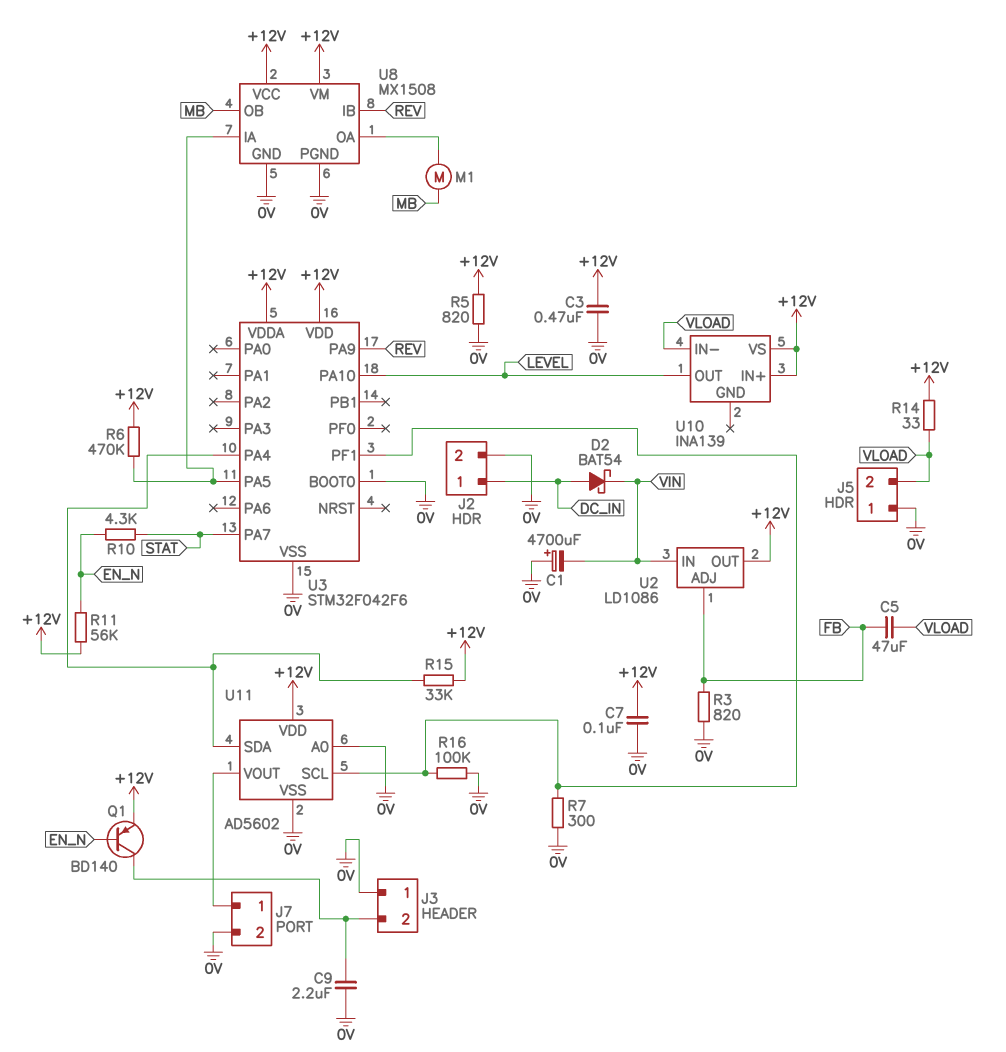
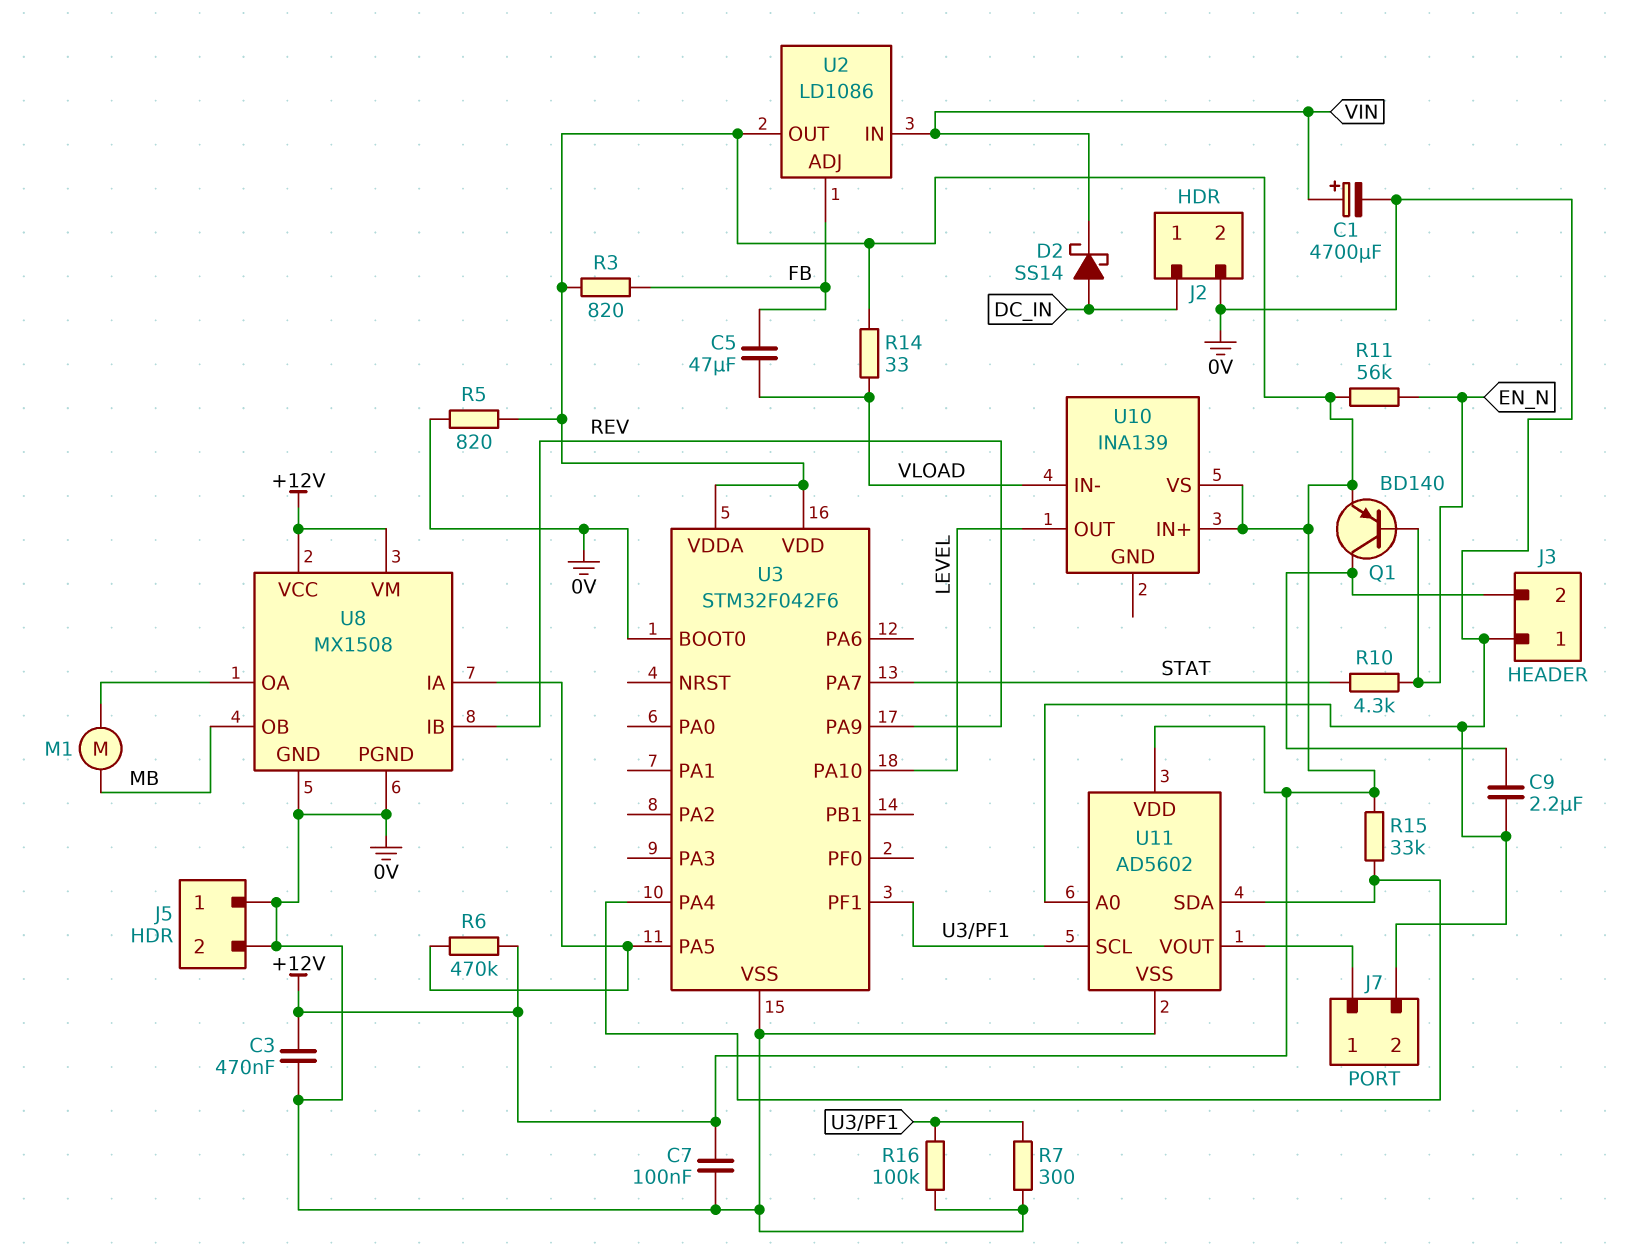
C1: 4700uF (plus 0V, minus VIN) -> 4700uF (plus VIN, minus 0V)
D2: schottky BAT54 (A DC_IN, K VIN) -> schottky SS14 (A DC_IN, K VIN)
J5 pin 2: VLOAD -> 0V
R3: 820 (0V, FB) -> 820 (+12V, FB)

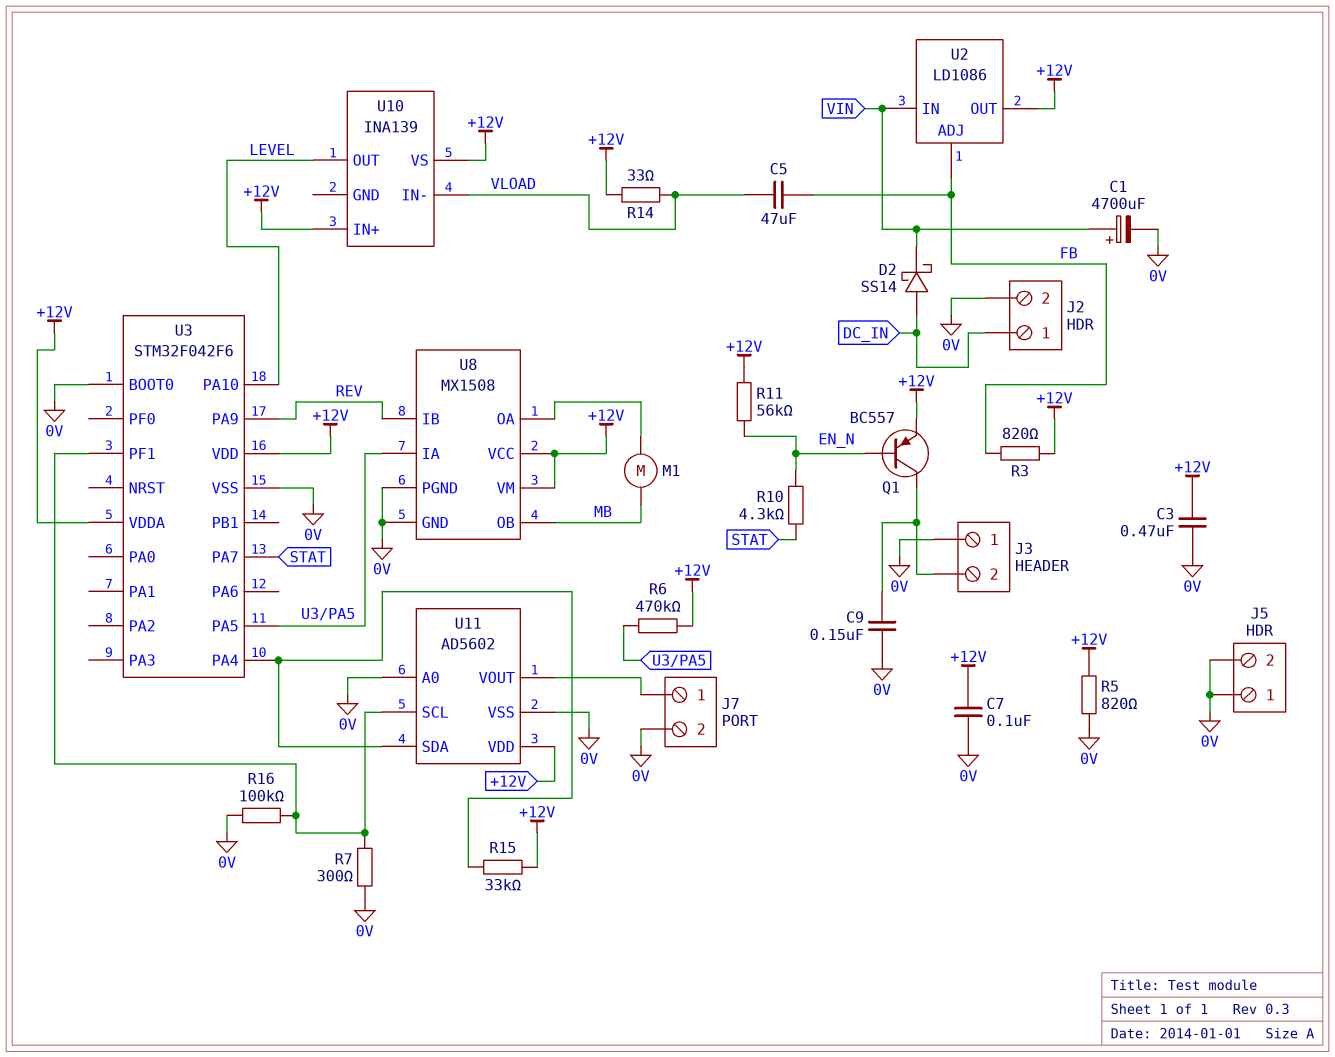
C9: 2.2uF (0V, J3/2) -> 150nF (0V, J3/2)
Q1: PNP BD140 (B EN_N, C J3/2, E +12V) -> PNP BC557 (B EN_N, C J3/2, E +12V)

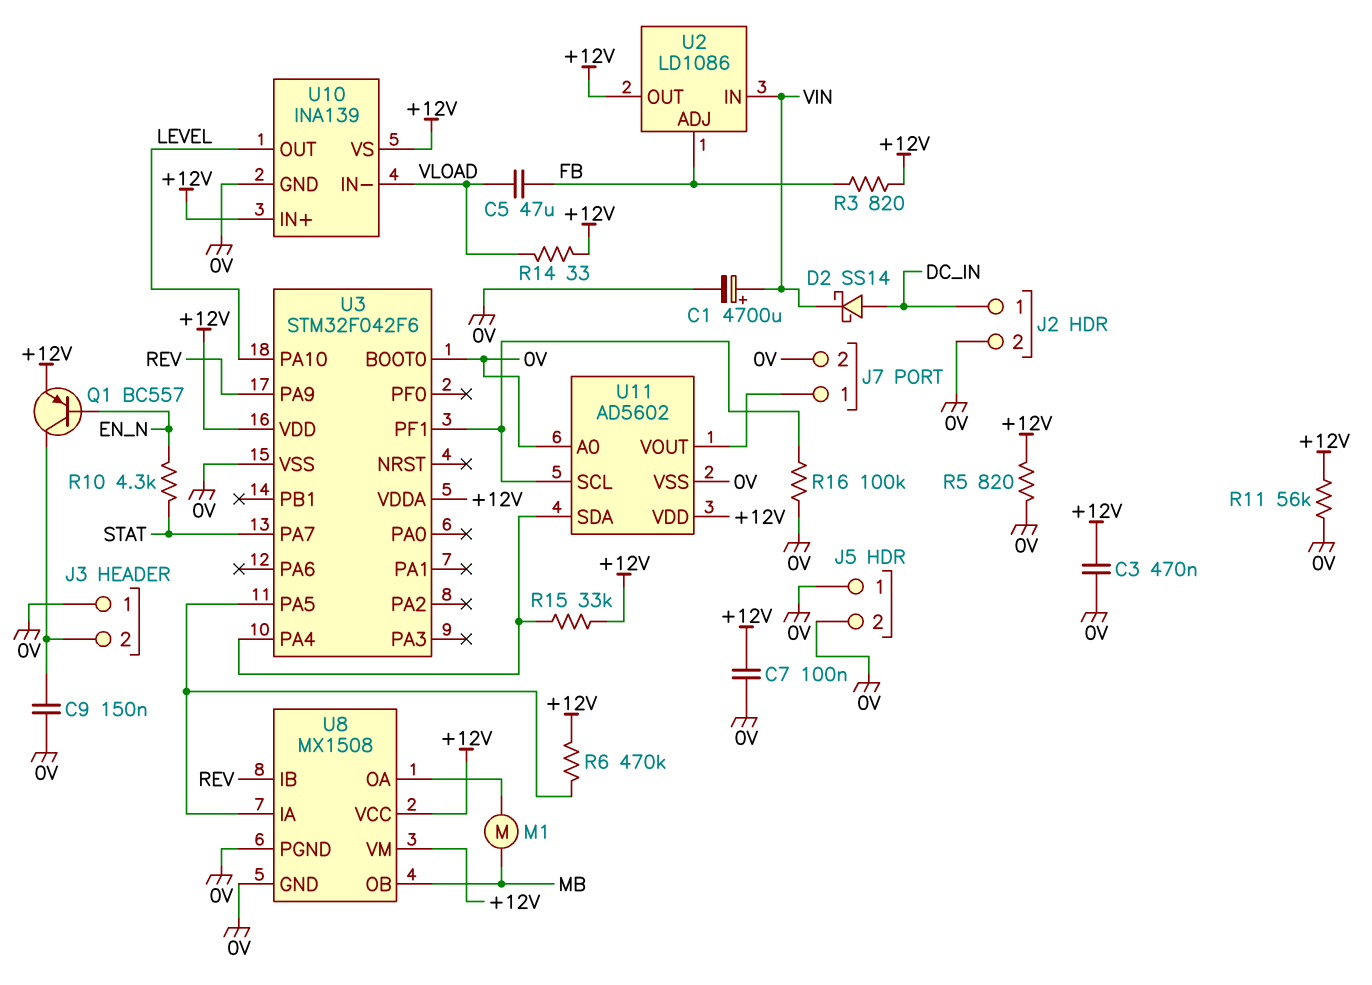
R7: 300 (0V, U3/PF1) -> none
R11: 56k (+12V, EN_N) -> 56k (+12V, 0V)
U10 pin GND: none -> 0V

